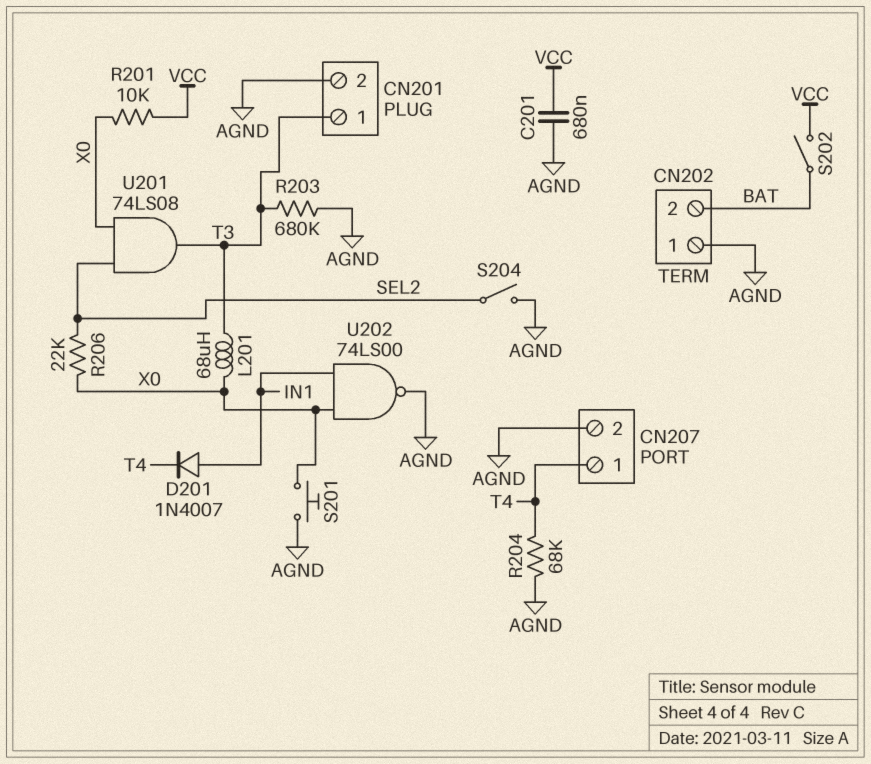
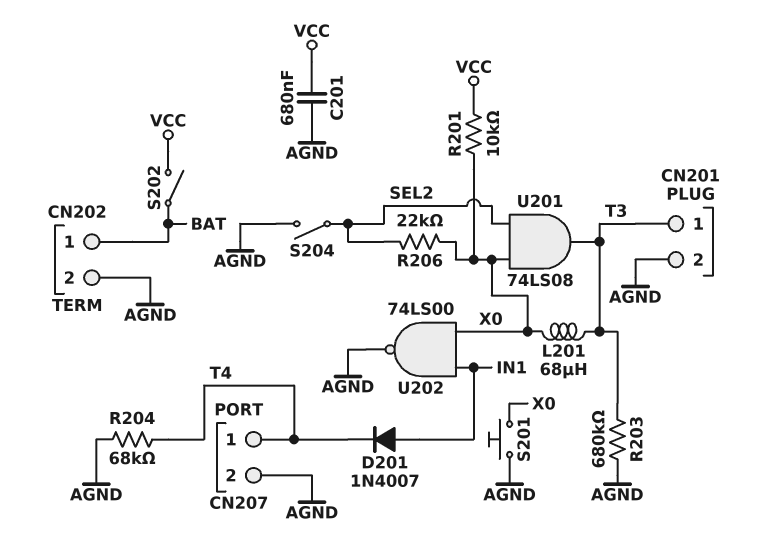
CN202 pin 1: AGND -> BAT
CN202 pin 2: BAT -> AGND

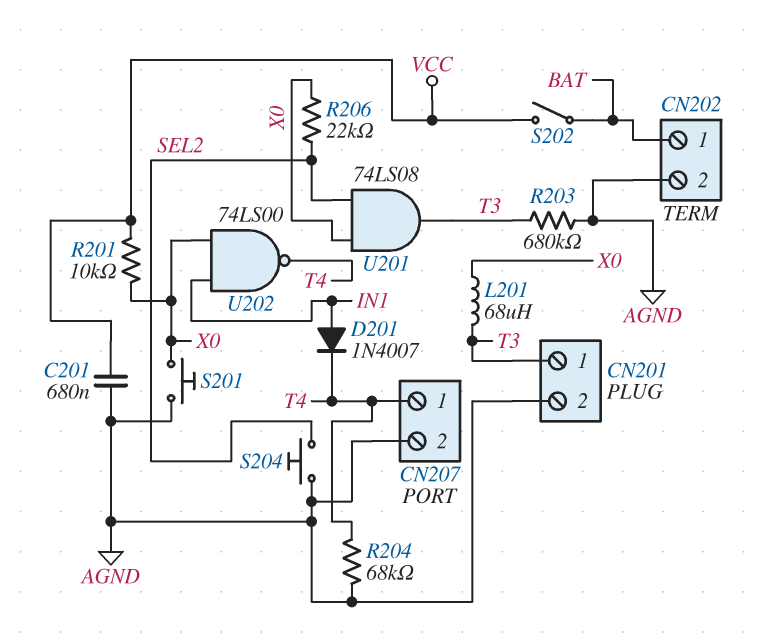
S204: switch (AGND, SEL2) -> button (AGND, SEL2)
U202: NAND 74LS00 (in IN1, in X0, out AGND) -> NAND 74LS00 (in IN1, in X0, out T4)

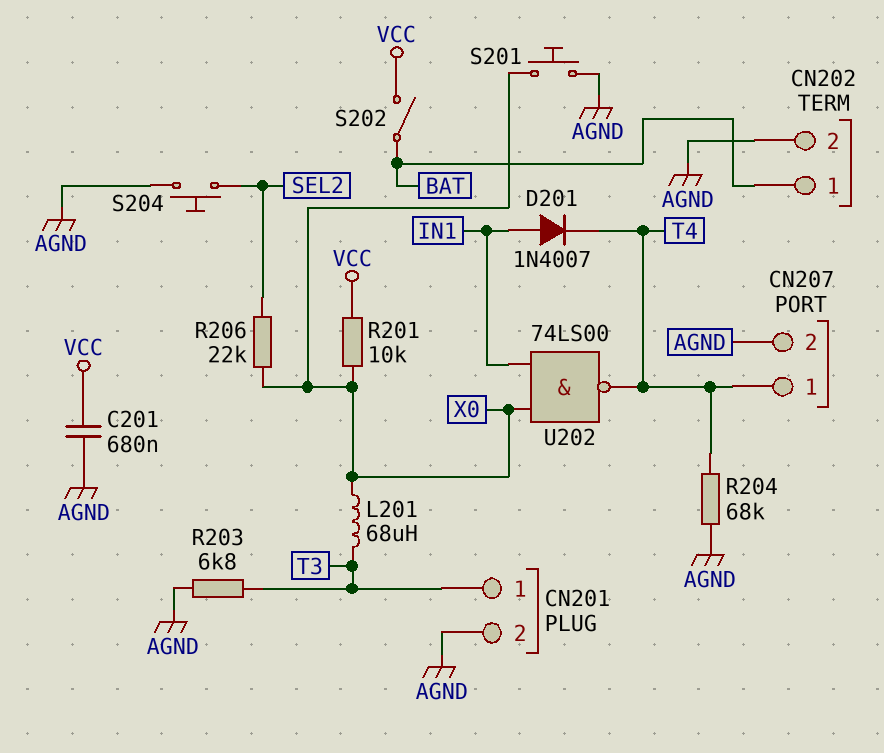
R203: 680k (AGND, T3) -> 6.8k (AGND, T3)
U201: AND 74LS08 (in SEL2, in X0, out T3) -> none

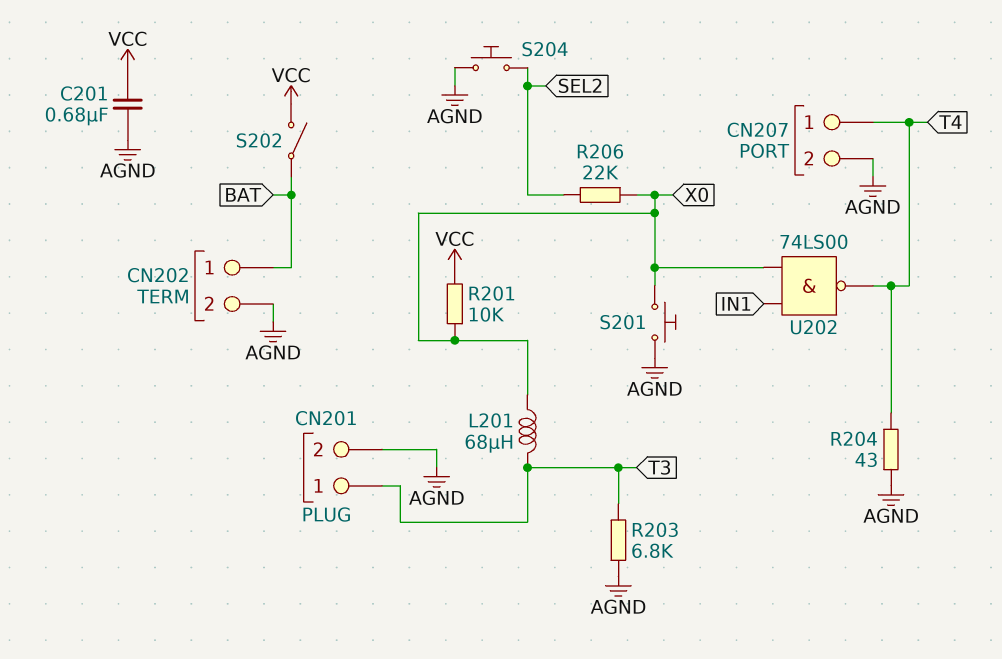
D201: diode 1N4007 (A IN1, K T4) -> none
R204: 68k (AGND, T4) -> 43 (AGND, T4)

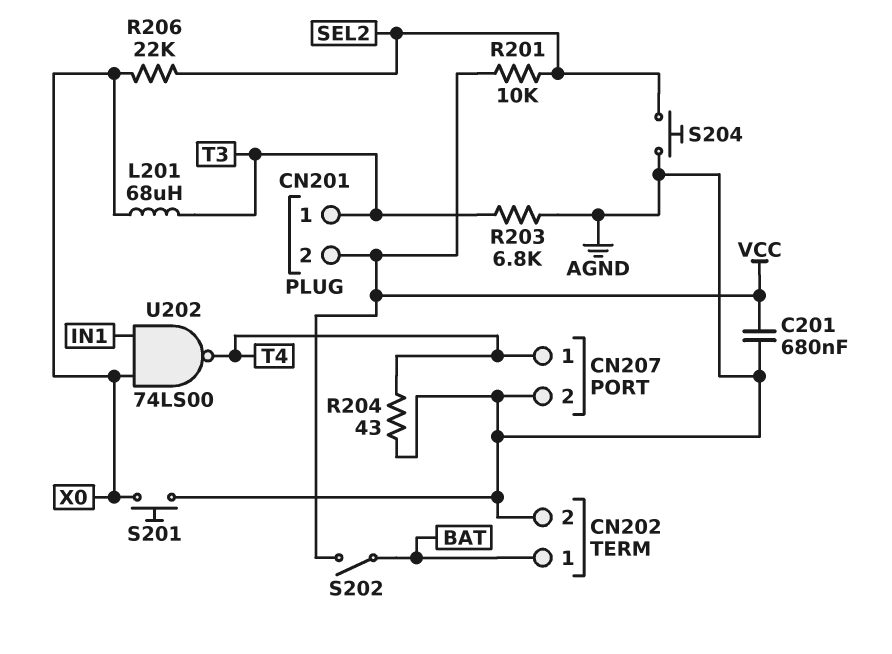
CN201 pin 2: AGND -> VCC
R201: 10k (VCC, X0) -> 10k (SEL2, VCC)

